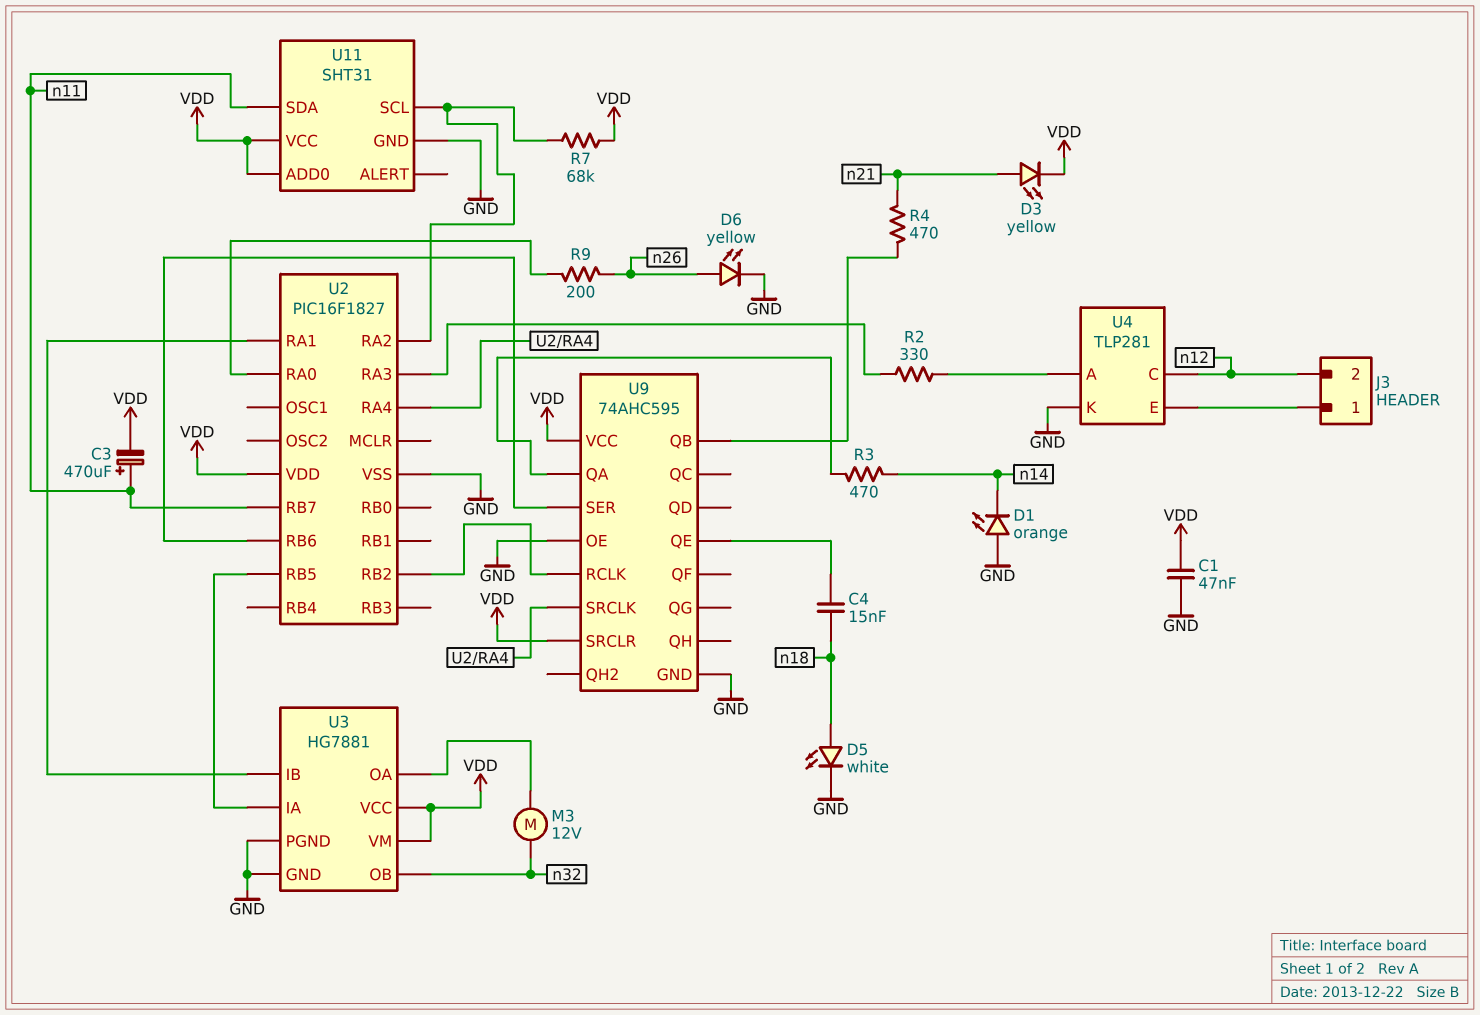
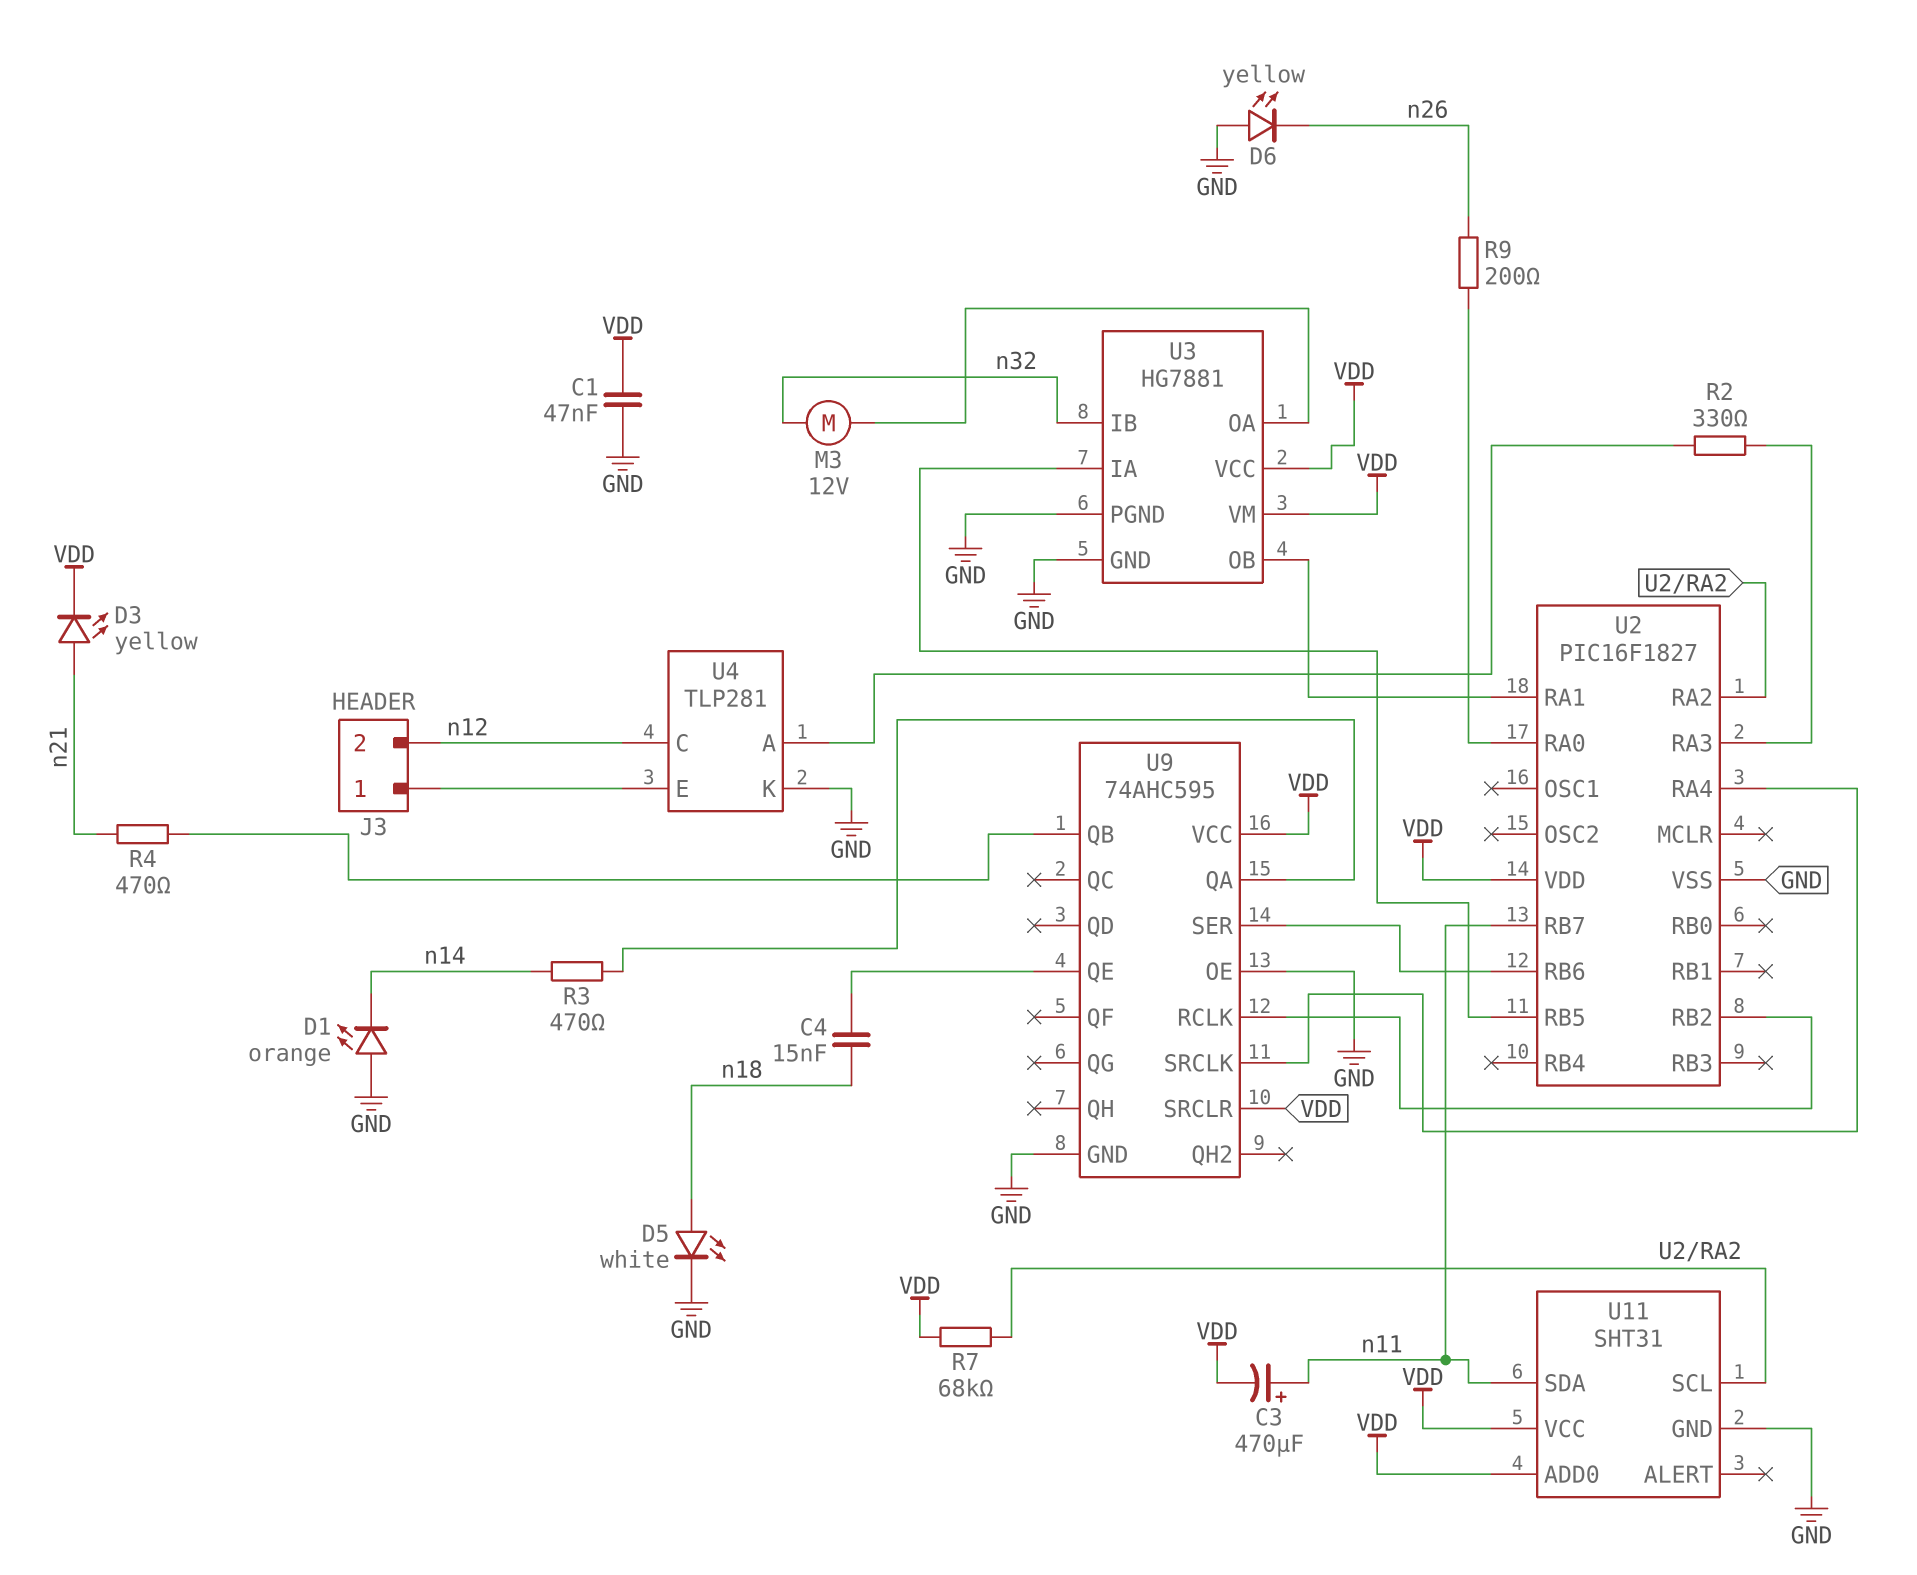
D6: LED yellow (A n26, K GND) -> LED yellow (A GND, K n26)
U3 pin IB: U2/RA1 -> n32
U3 pin OB: n32 -> U2/RA1

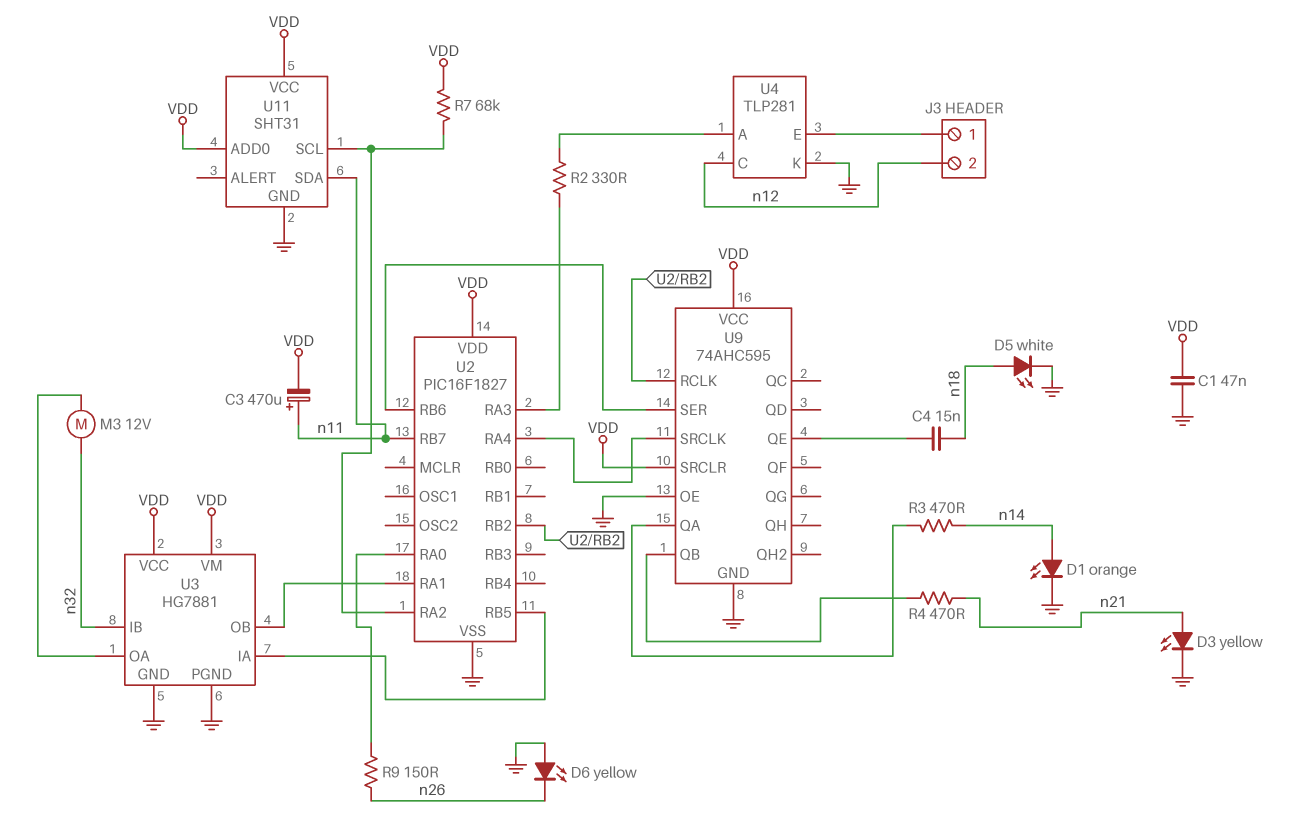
D1: LED orange (A GND, K n14) -> LED orange (A n14, K GND)
D3: LED yellow (A n21, K VDD) -> LED yellow (A n21, K GND)
R9: 200 (U2/RA0, n26) -> 150 (U2/RA0, n26)

